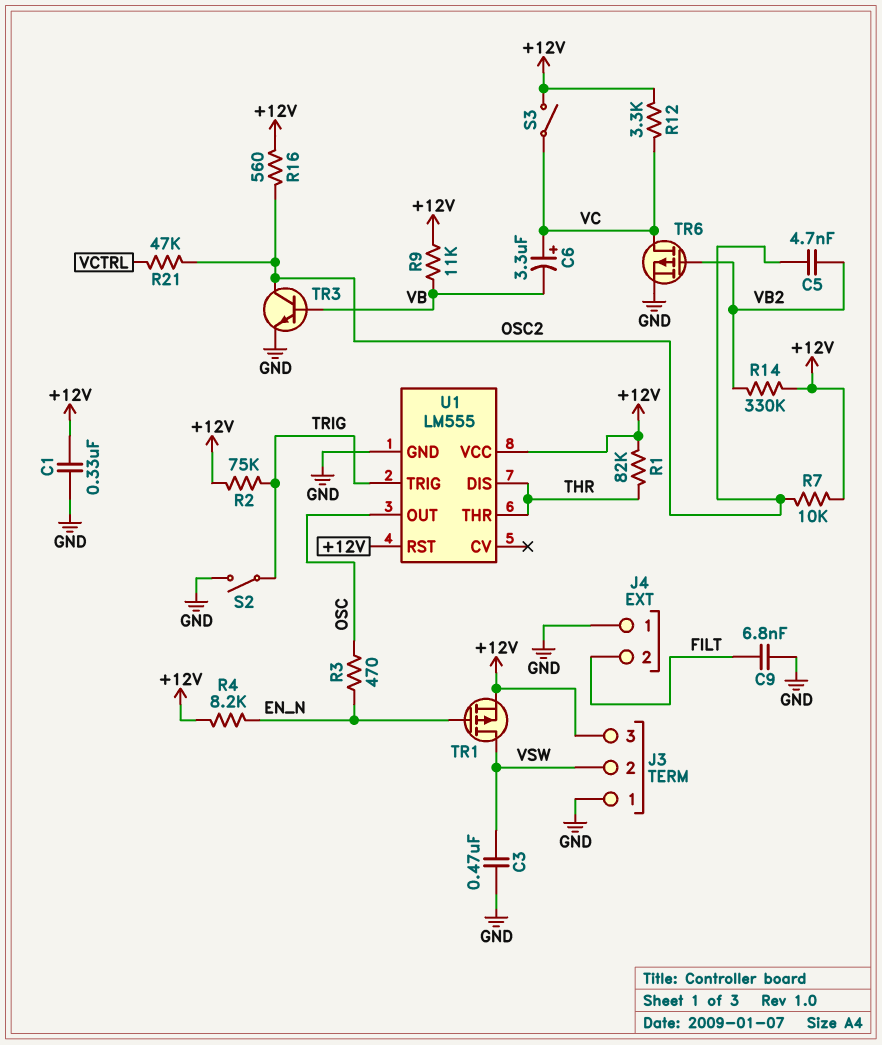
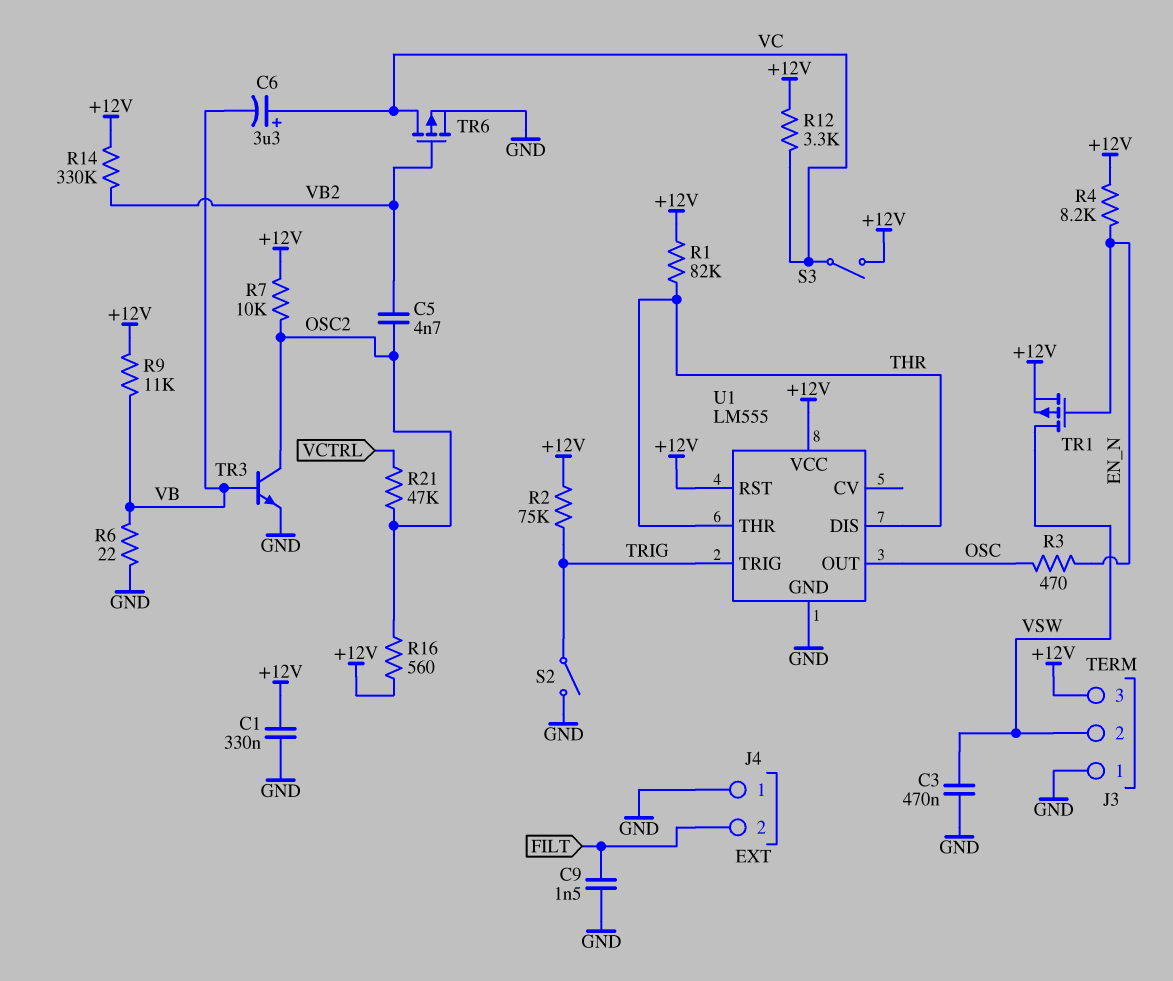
C9: 6.8nF (FILT, GND) -> 1.5nF (FILT, GND)
R6: none -> 22 (GND, VB)

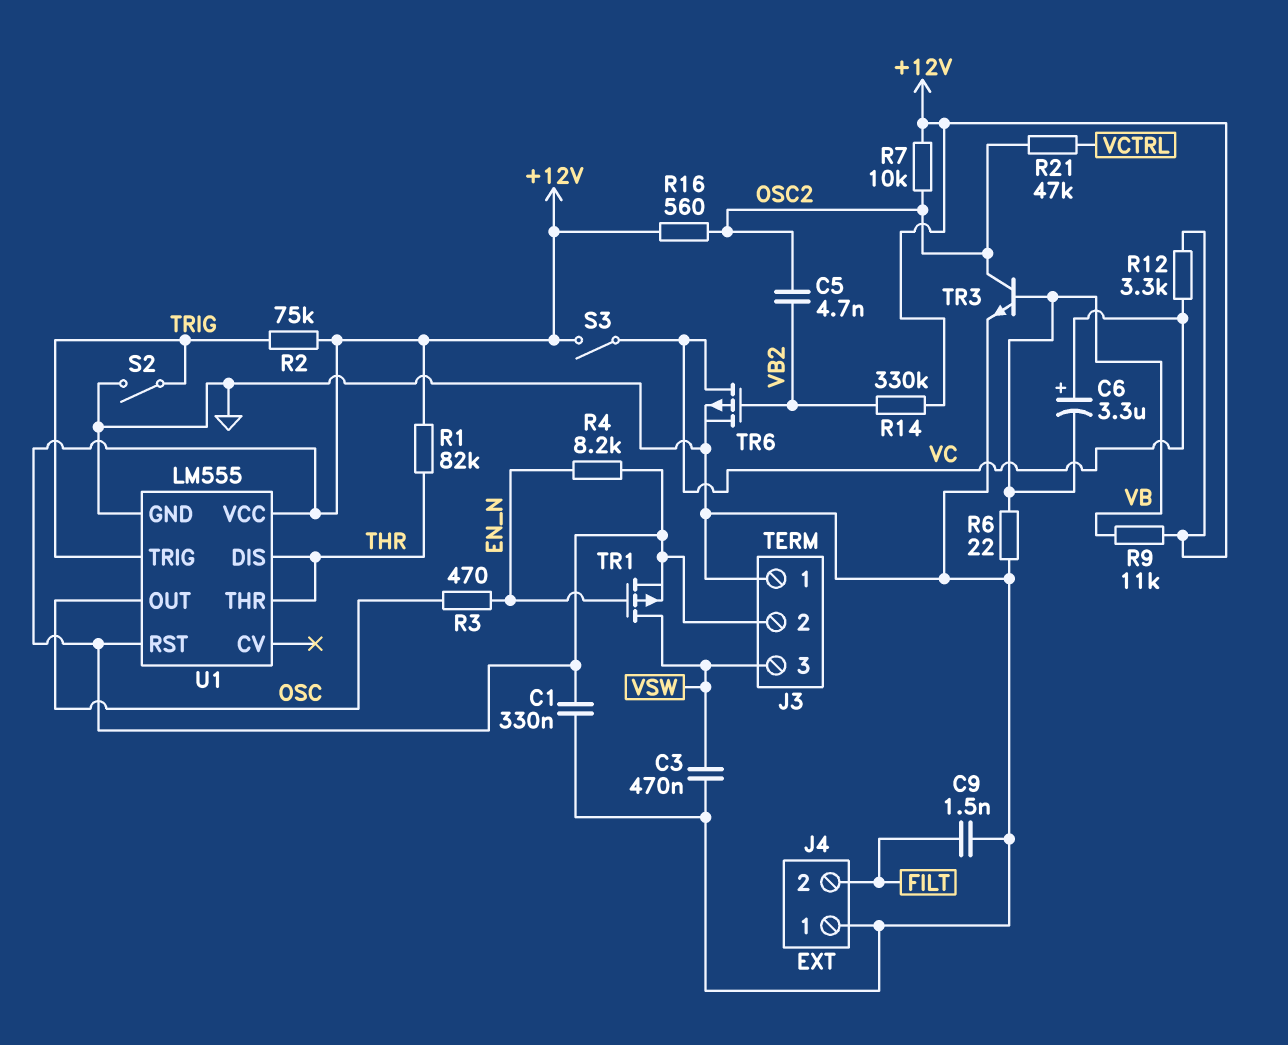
J3 pin 2: VSW -> +12V
J3 pin 3: +12V -> VSW

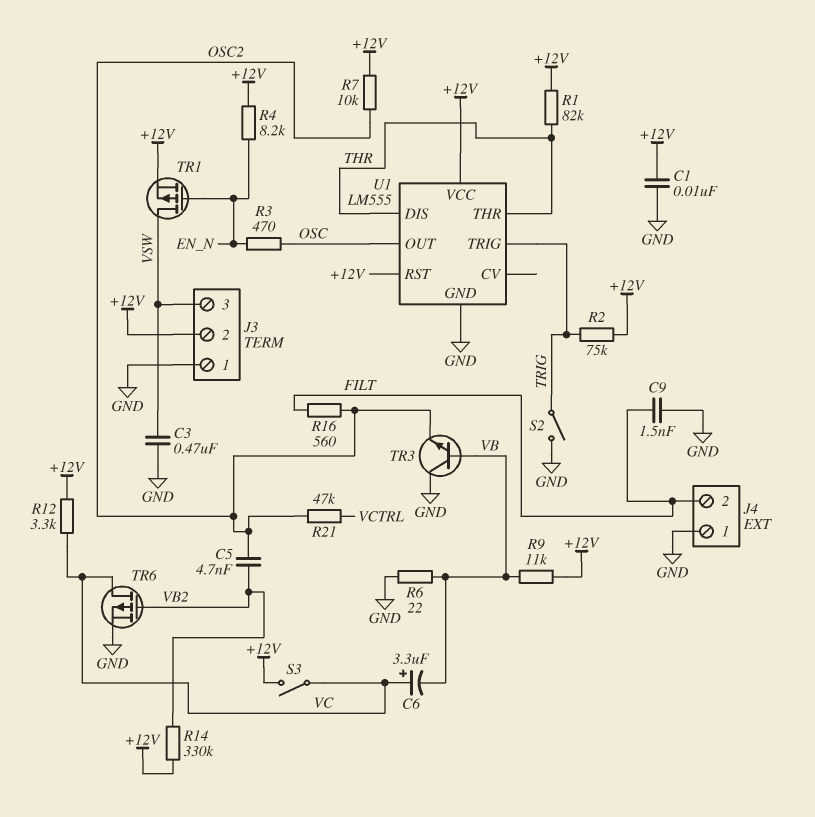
C1: 330nF (+12V, GND) -> 10nF (+12V, GND)
R16: 560 (+12V, OSC2) -> 560 (FILT, OSC2)
TR3: NPN (B VB, C OSC2, E GND) -> NPN (B VB, C GND, E OSC2)

